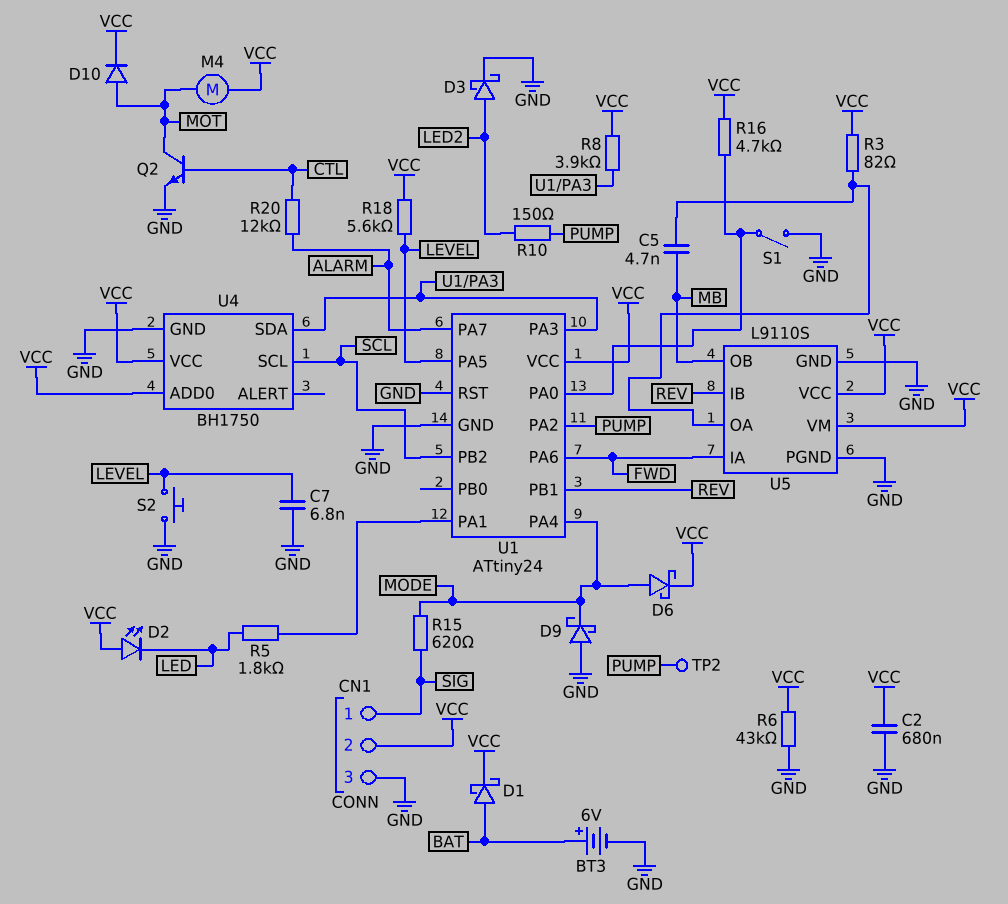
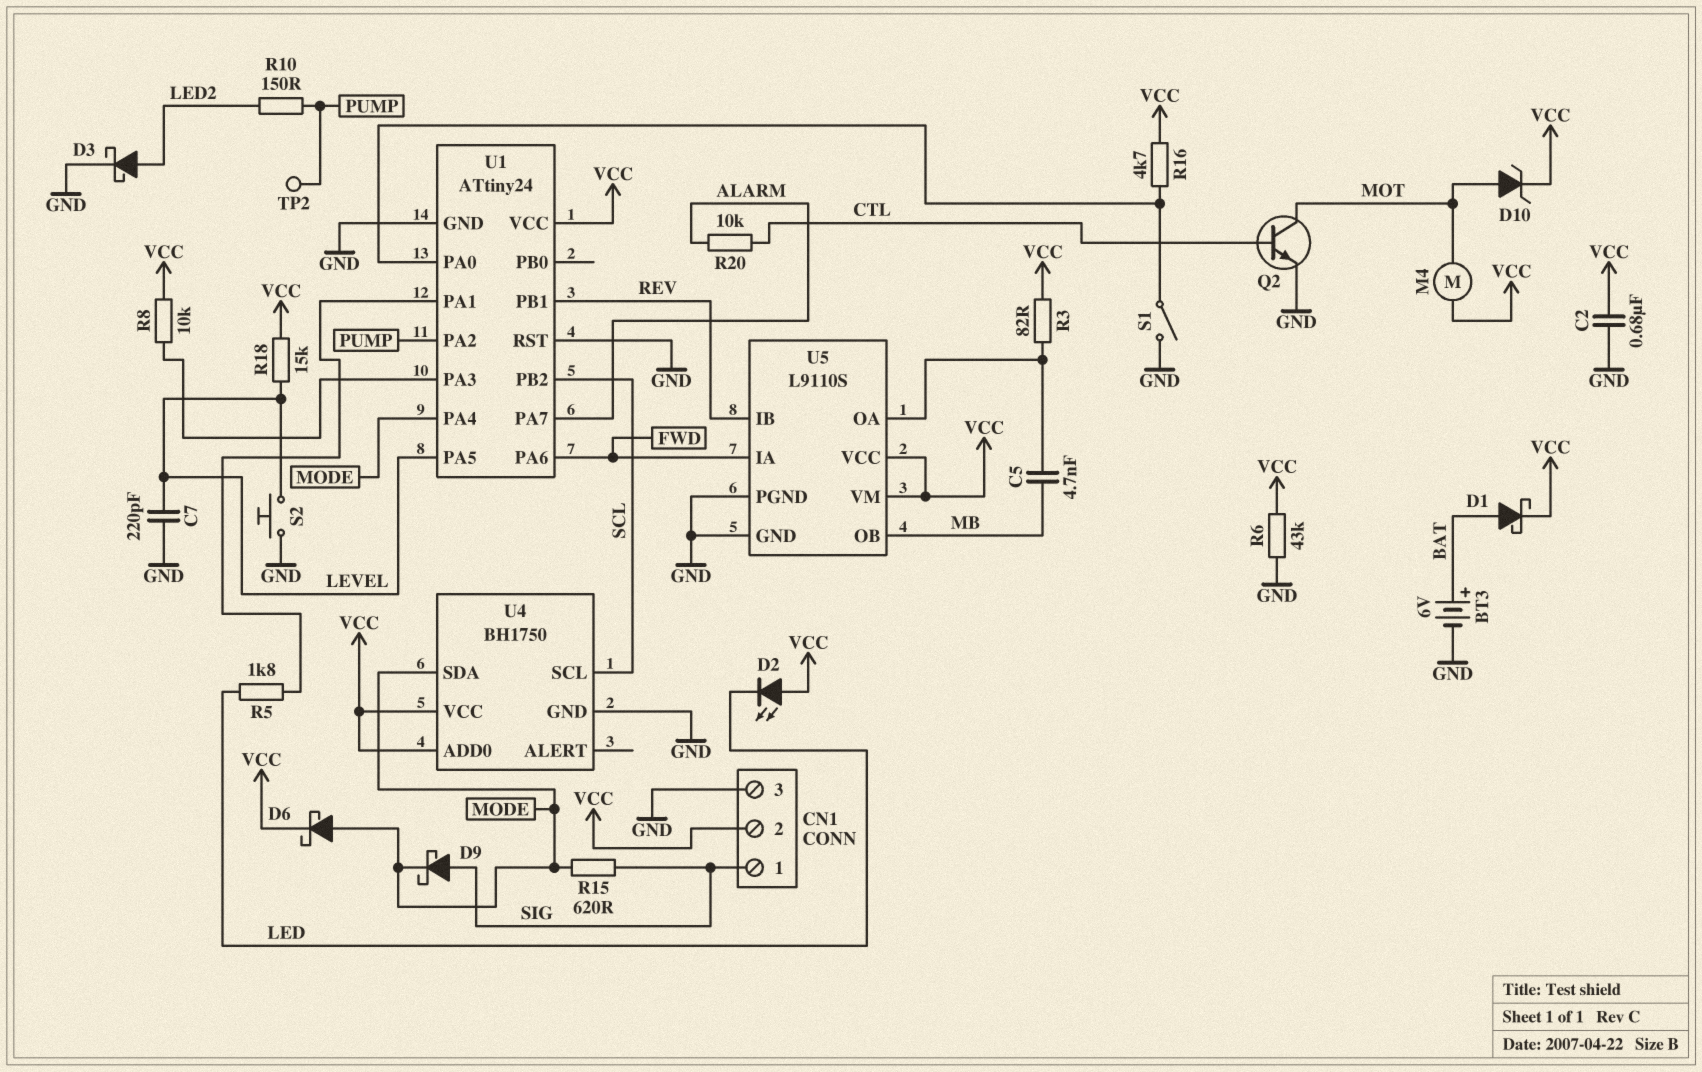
C7: 6.8nF (GND, LEVEL) -> 220pF (GND, LEVEL)
D9: schottky (A GND, K MODE) -> schottky (A SIG, K MODE)
D10: diode (A MOT, K VCC) -> zener (A MOT, K VCC)
R8: 3.9k (U1/PA3, VCC) -> 10k (U1/PA3, VCC)
R18: 5.6k (LEVEL, VCC) -> 15k (LEVEL, VCC)
R20: 12k (ALARM, CTL) -> 10k (ALARM, CTL)
U4 pin SDA: U1/PA3 -> MODE

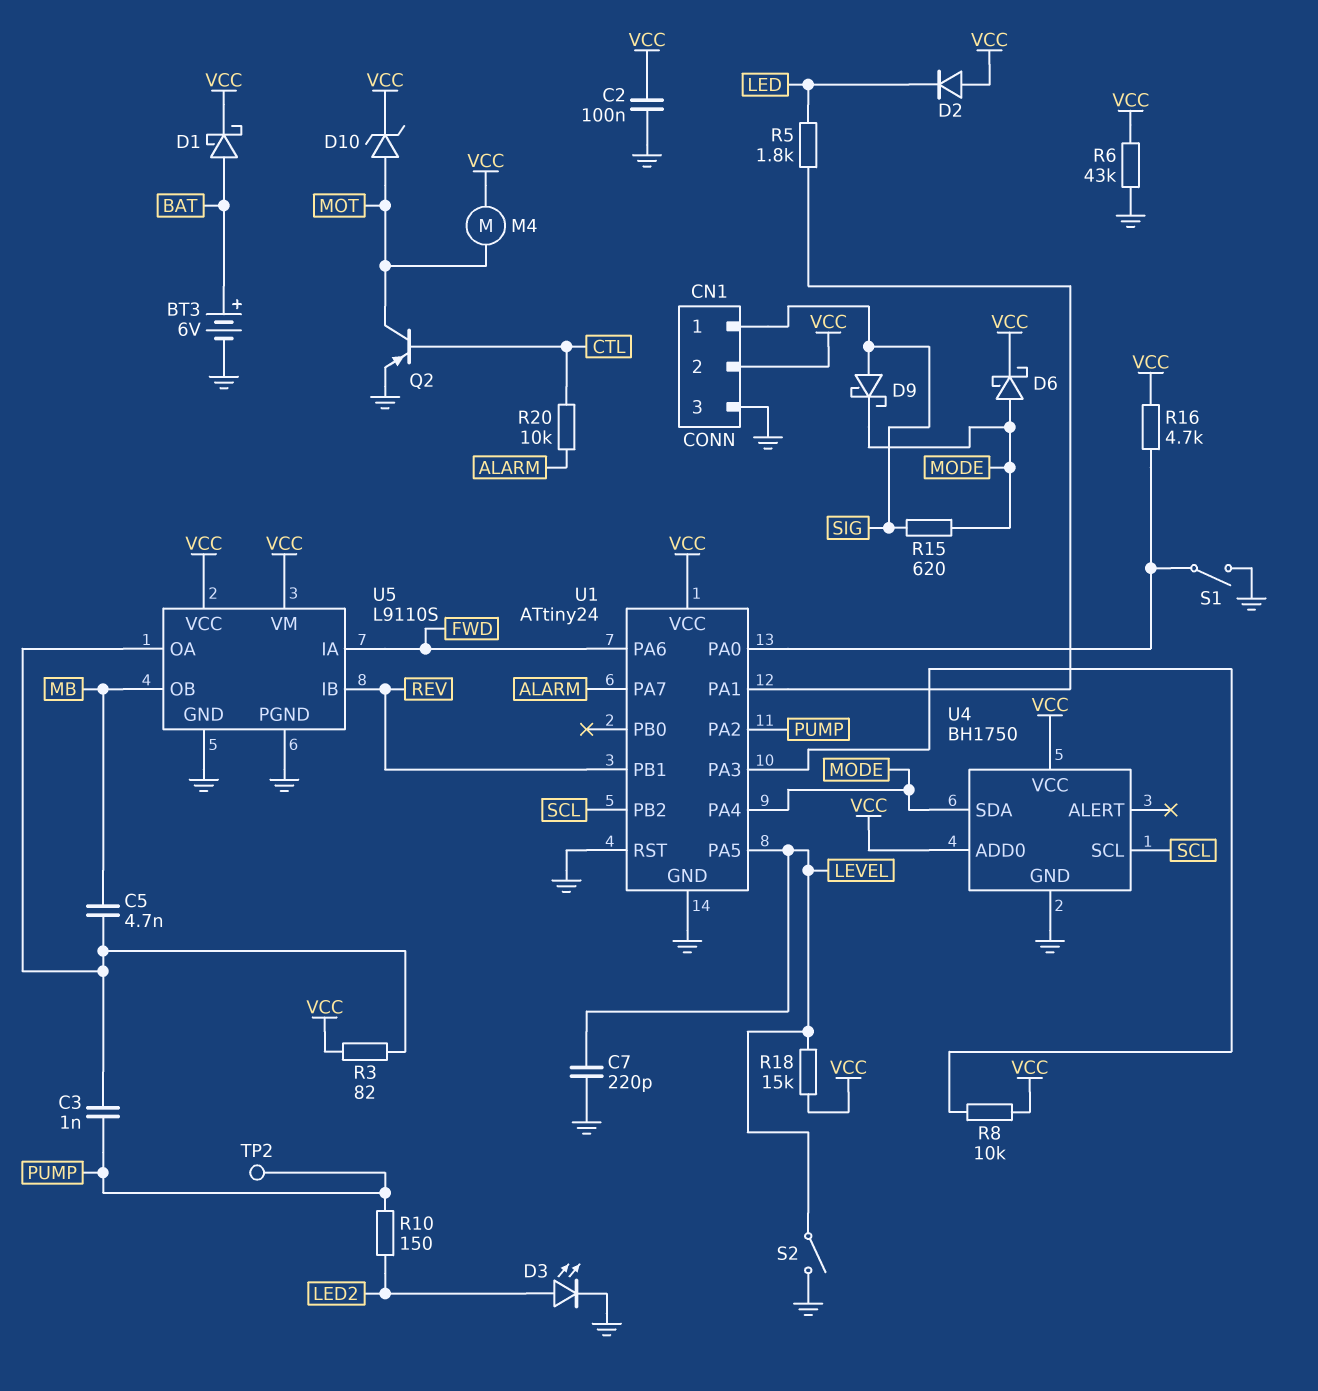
C2: 680nF (GND, VCC) -> 100nF (GND, VCC)
C3: none -> 1nF (PUMP, U5/OA)
D2: LED (A VCC, K LED) -> diode (A VCC, K LED)
D3: schottky (A LED2, K GND) -> LED (A LED2, K GND)
Q2: NPN (B CTL, C MOT, E GND) -> PNP (B CTL, C MOT, E GND)
S2: button (GND, LEVEL) -> switch (GND, LEVEL)

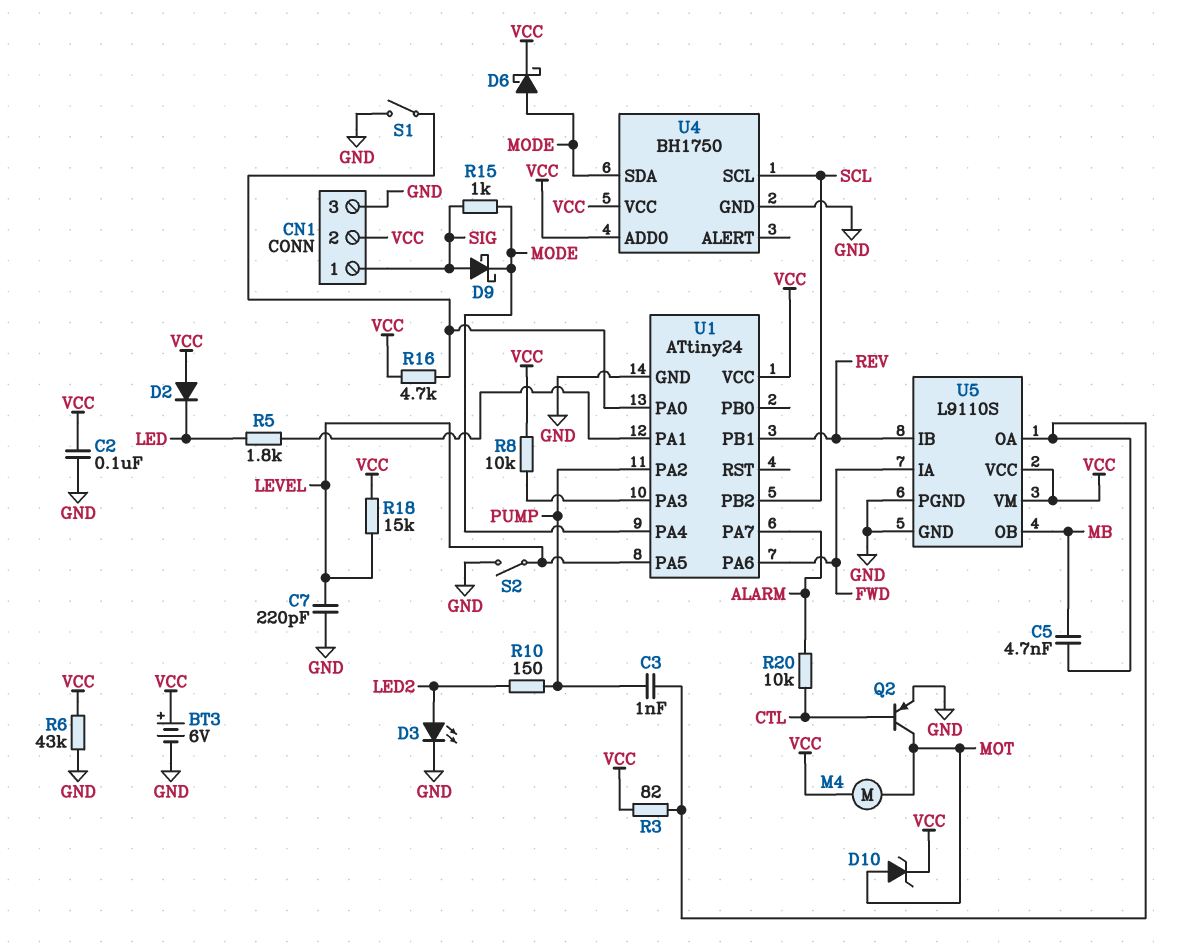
BT3: 6V (plus BAT, minus GND) -> 6V (plus VCC, minus GND)
D1: schottky (A BAT, K VCC) -> none
R15: 620 (MODE, SIG) -> 1k (MODE, SIG)
TP2: test point (PUMP) -> none
U1 pin RST: GND -> none

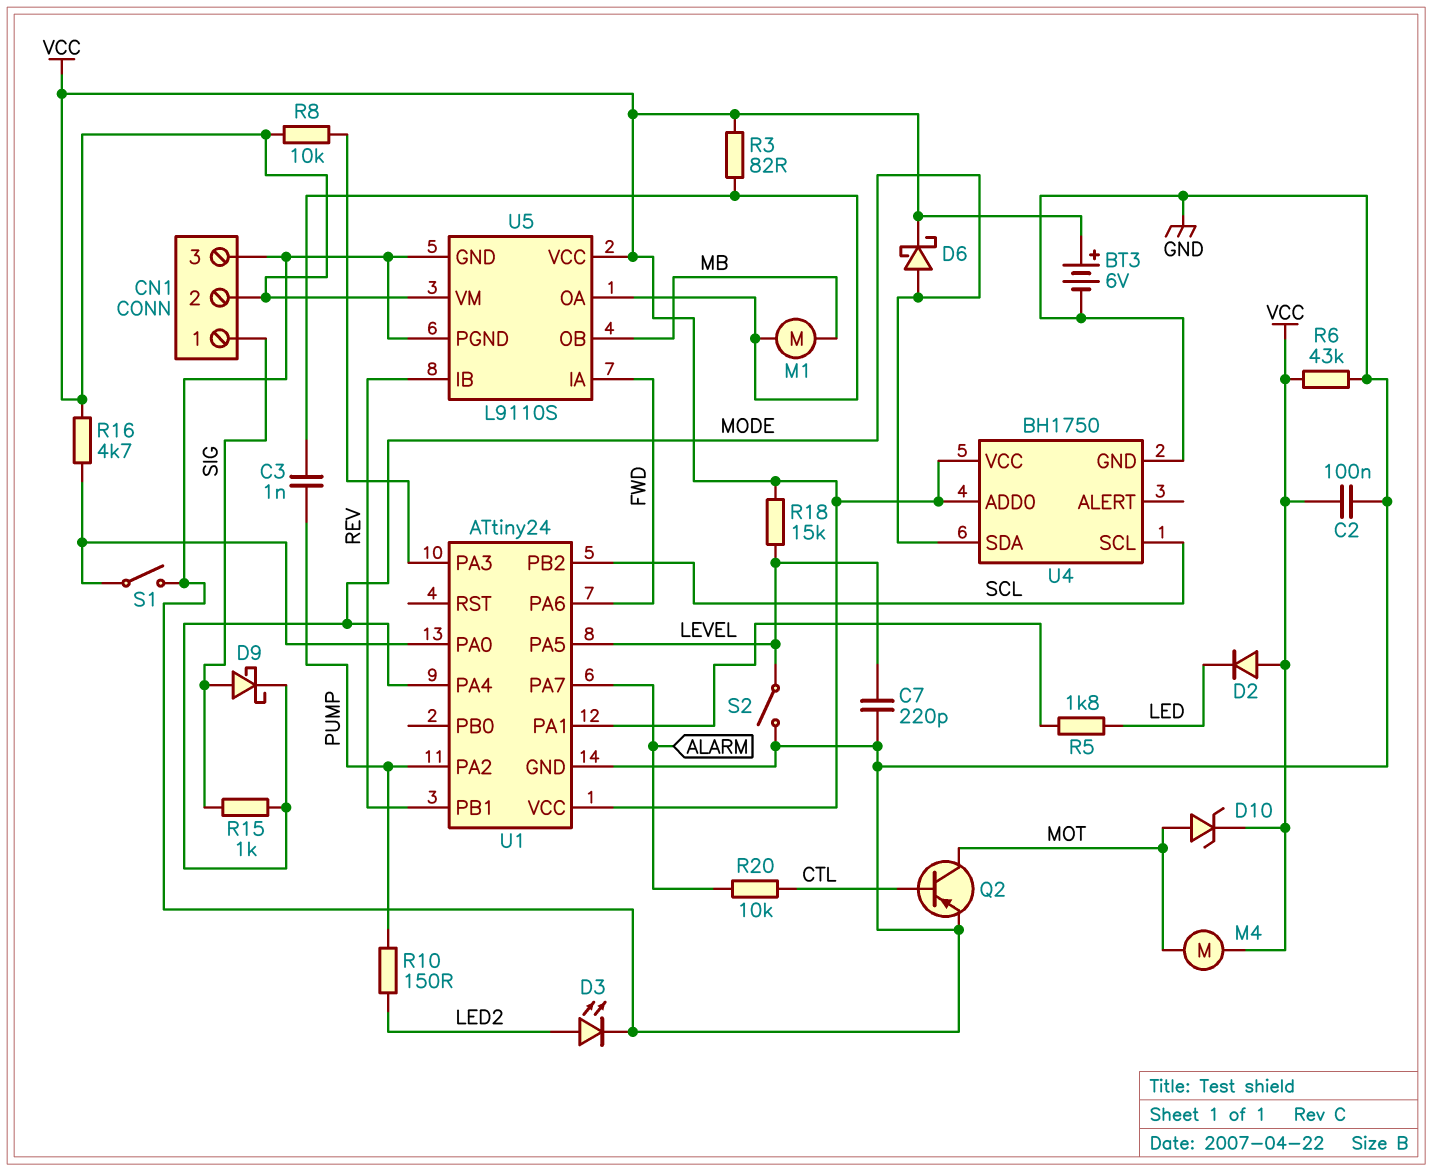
C5: 4.7nF (MB, U5/OA) -> none
M1: none -> motor (MB, U5/OA)

